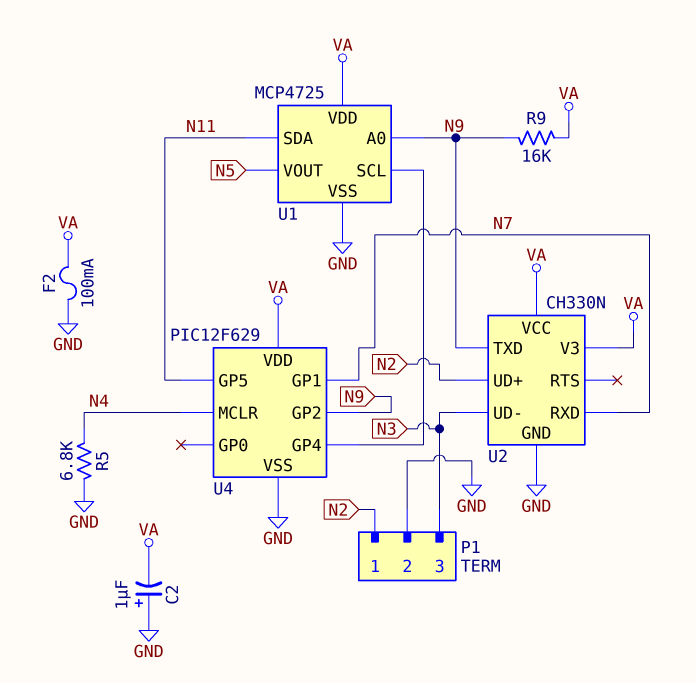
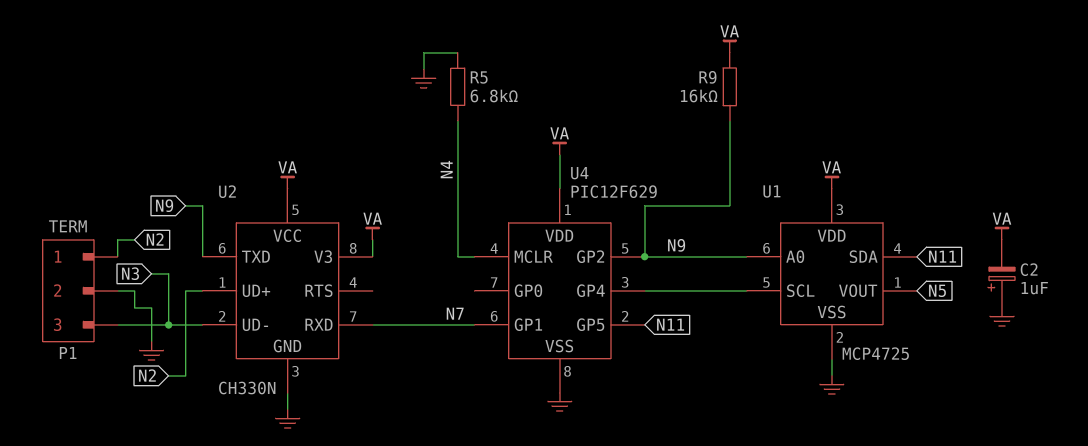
F2: 100mA (GND, VA) -> none

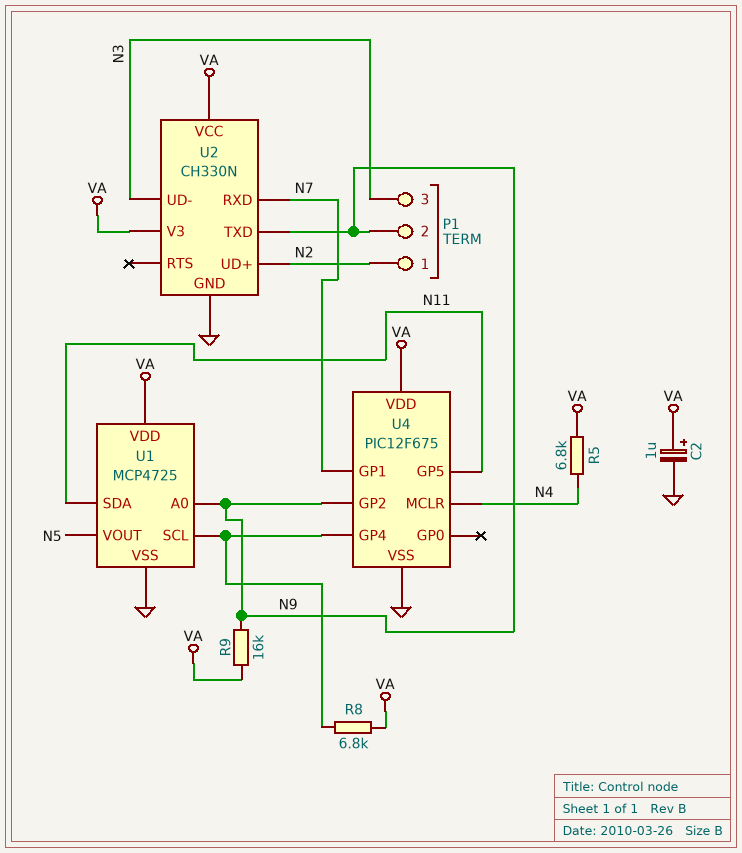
C2: 1uF (plus GND, minus VA) -> 1uF (plus VA, minus GND)
P1 pin 2: GND -> N9
R5: 6.8k (GND, N4) -> 6.8k (N4, VA)
R8: none -> 6.8k (U1/SCL, VA)
U4: PIC12F629 -> PIC12F675

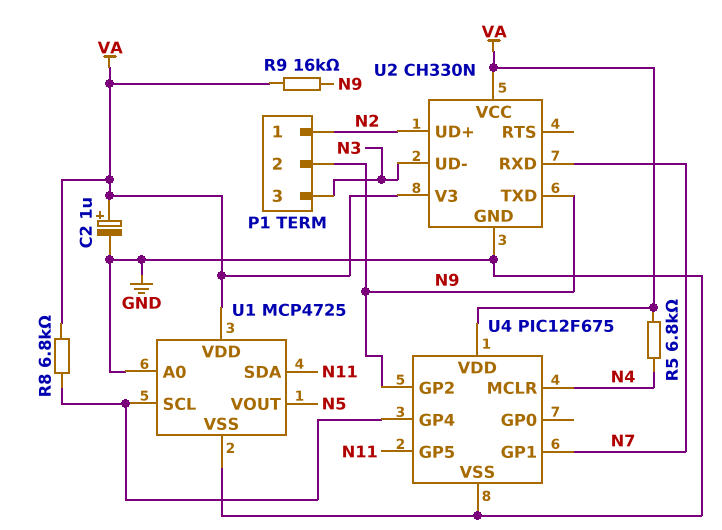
U1 pin A0: N9 -> GND

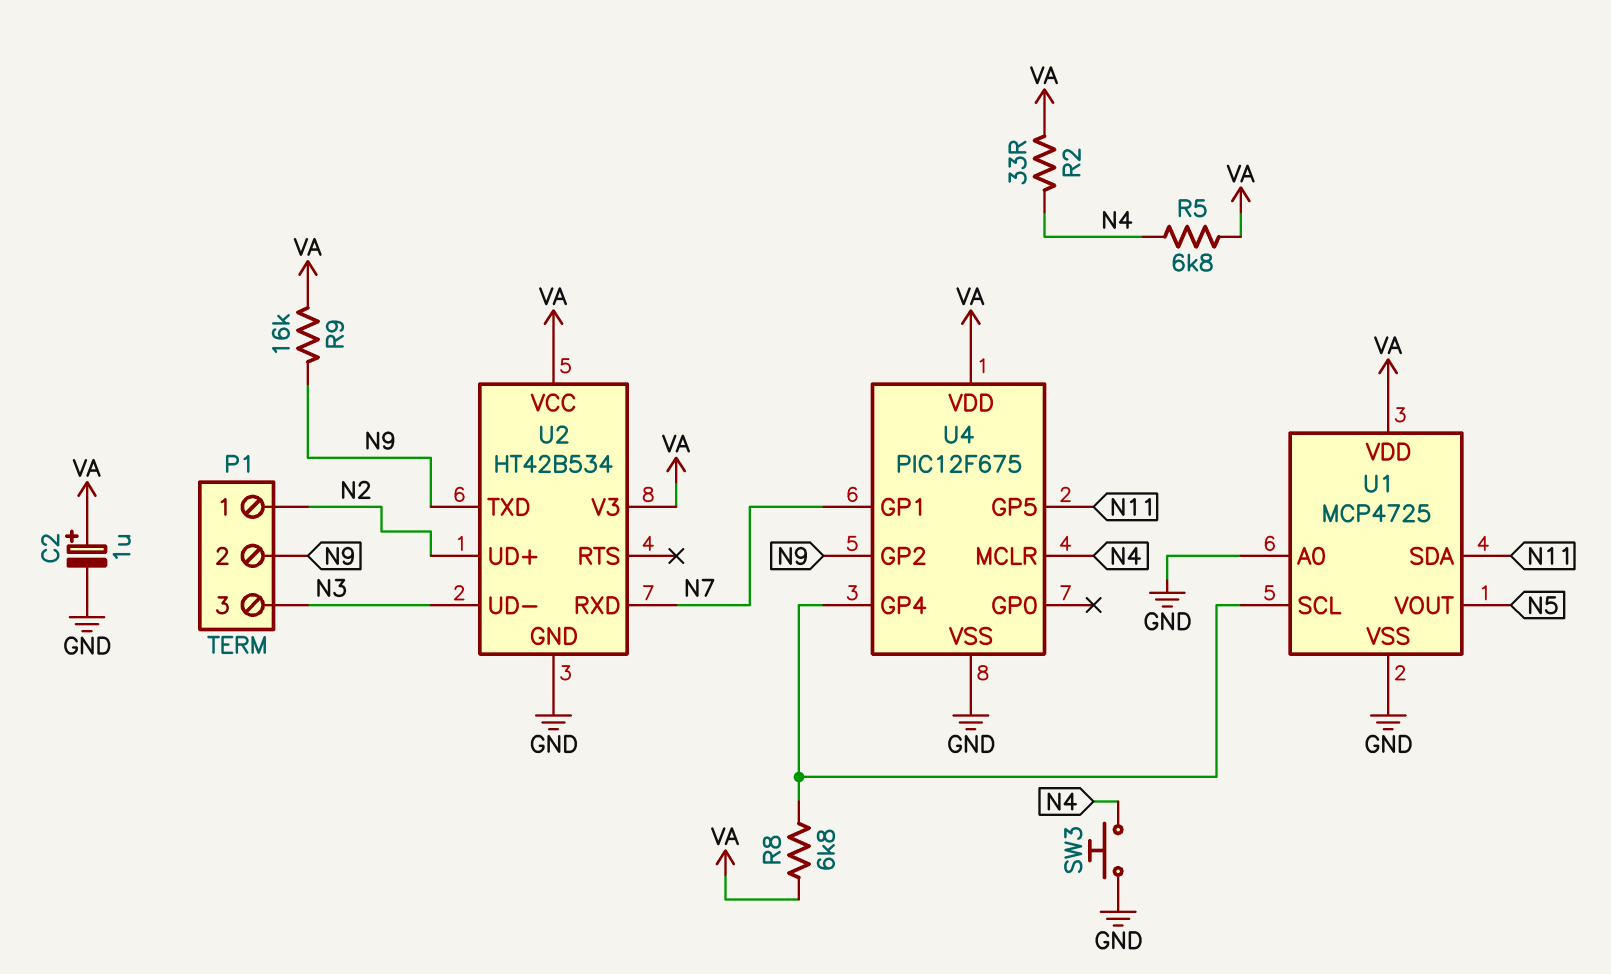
R2: none -> 33 (N4, VA)
SW3: none -> button (GND, N4)
U2: CH330N -> HT42B534

